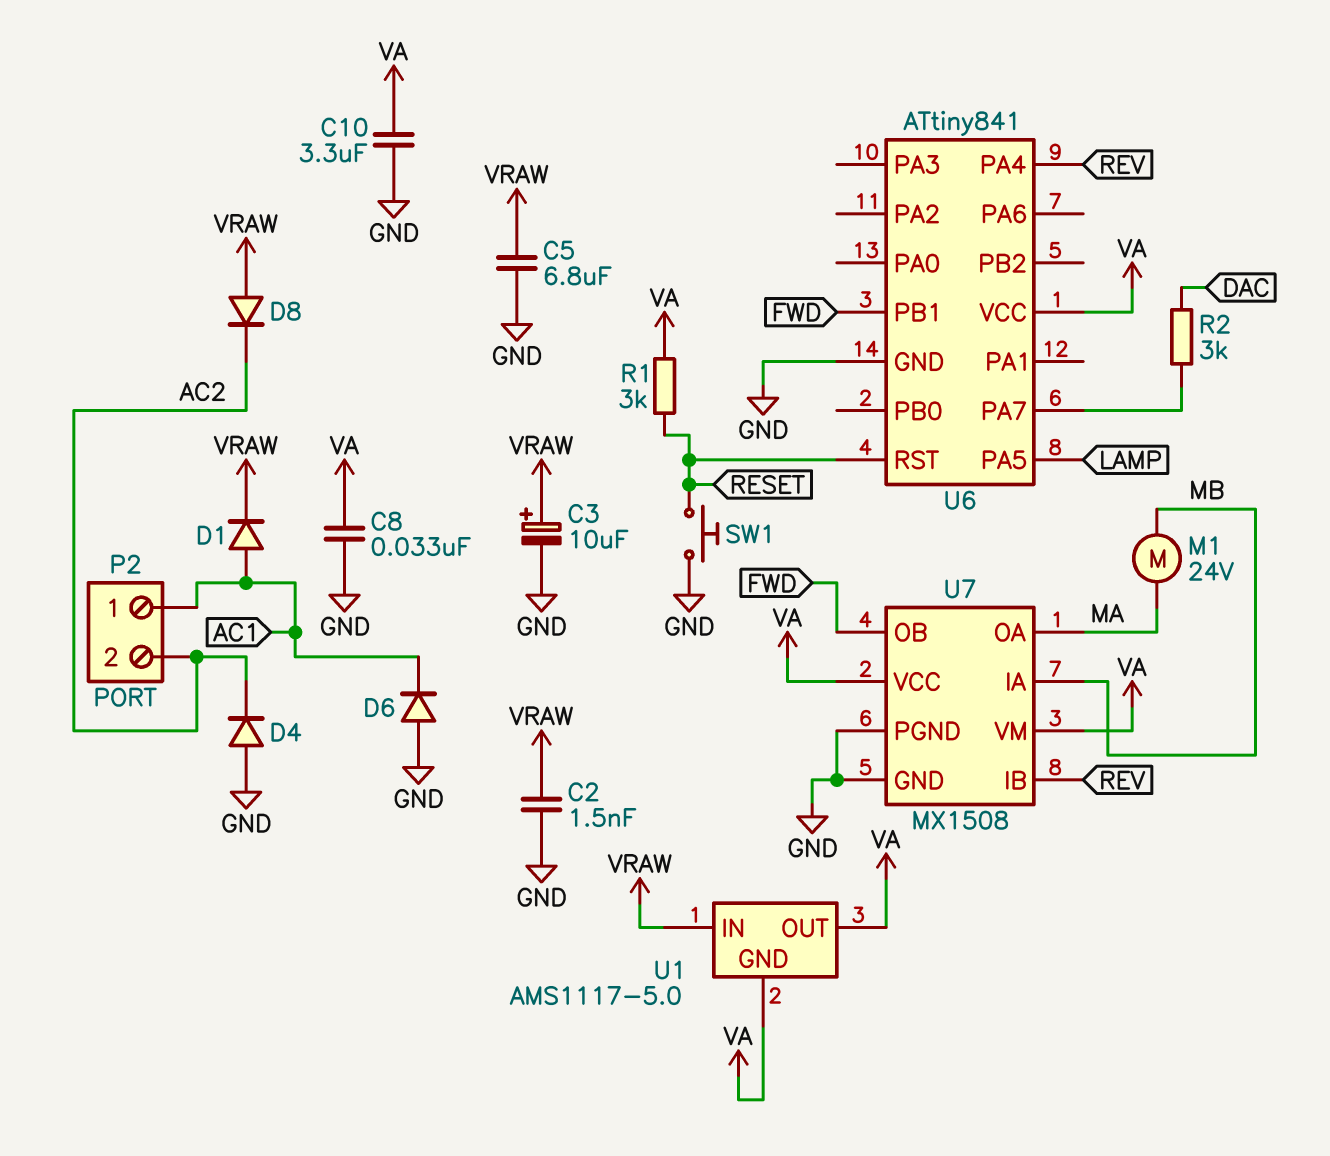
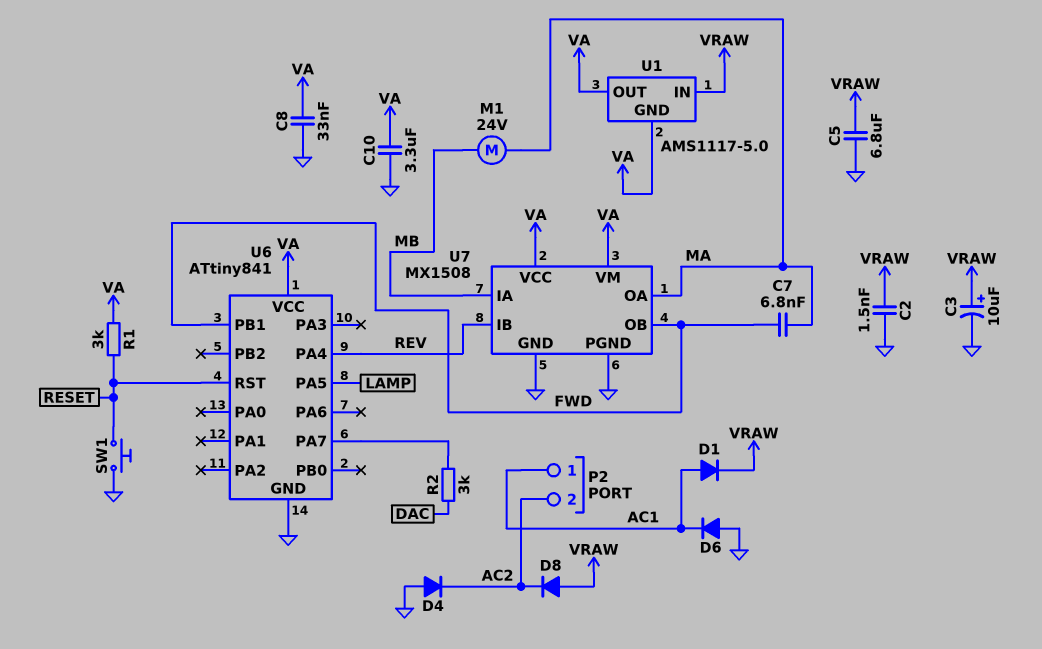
C7: none -> 6.8nF (FWD, MA)

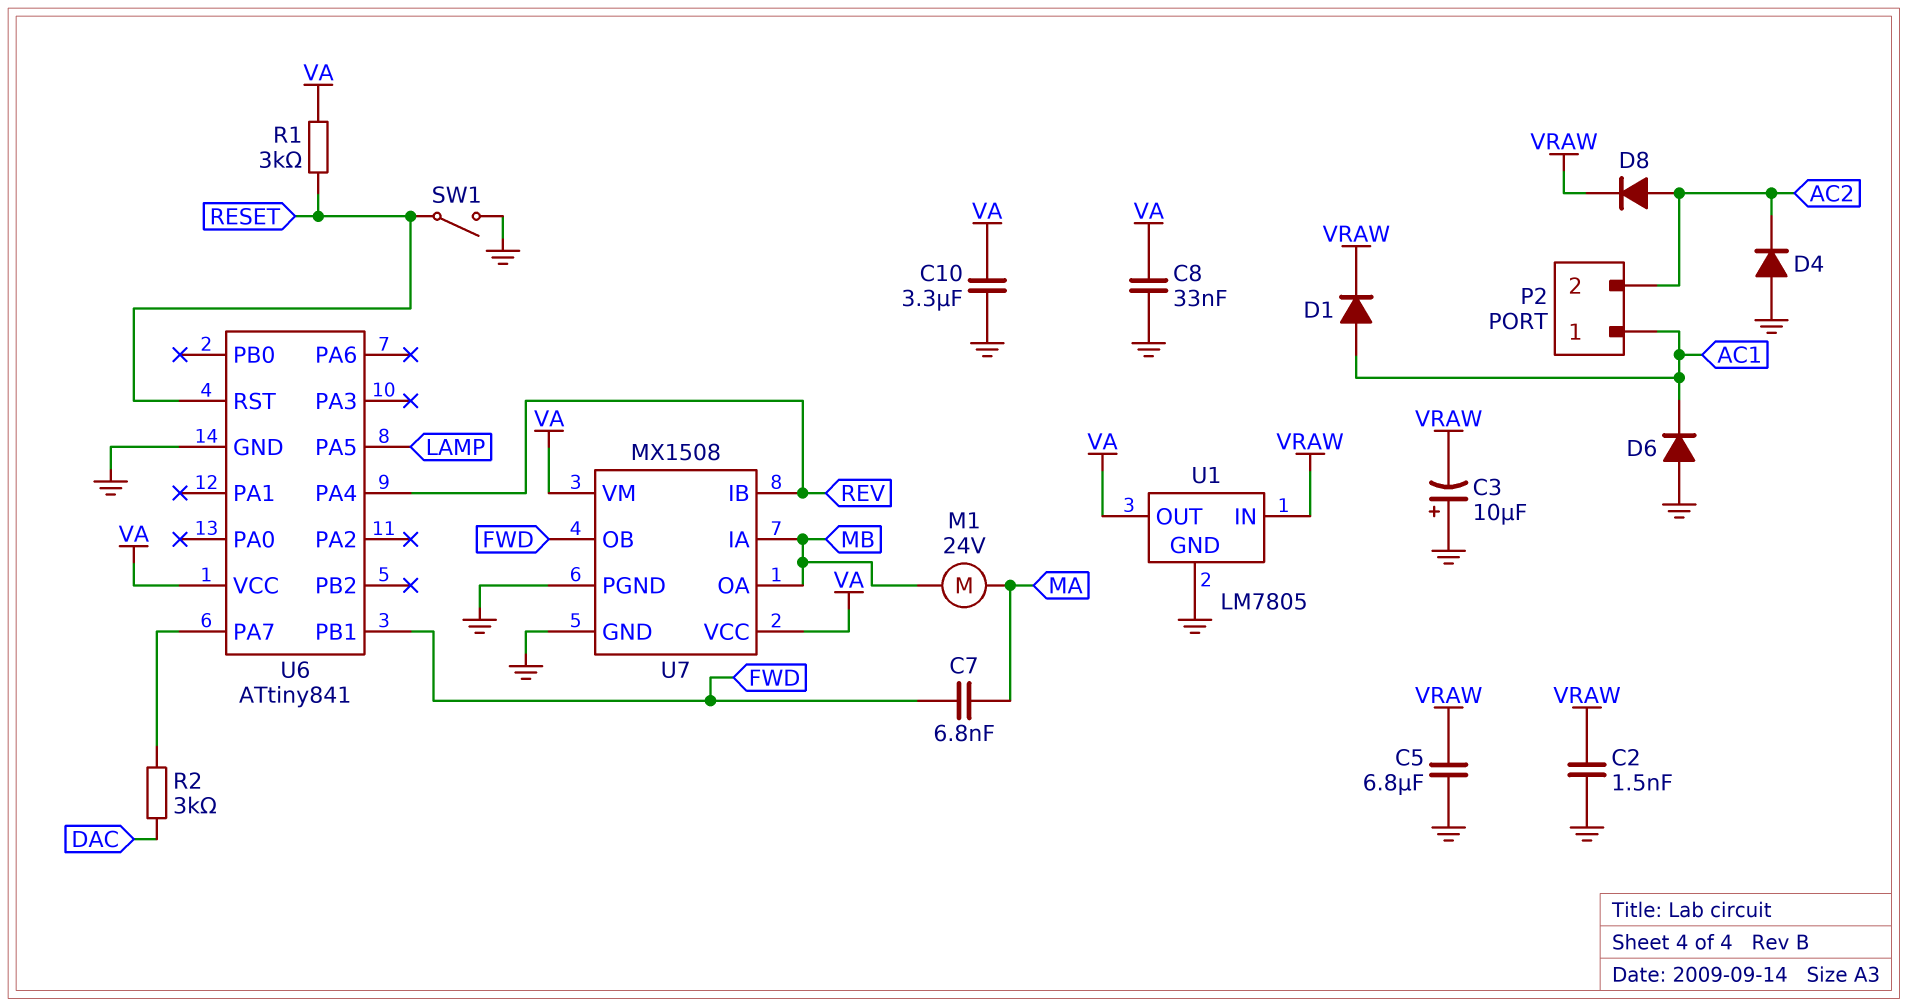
C3: 10uF (plus VRAW, minus GND) -> 10uF (plus GND, minus VRAW)
D8: diode (A VRAW, K AC2) -> diode (A AC2, K VRAW)
SW1: button (GND, RESET) -> switch (GND, RESET)
U1: AMS1117-5.0 -> LM7805
U1 pin GND: VA -> GND
U7 pin OA: MA -> MB

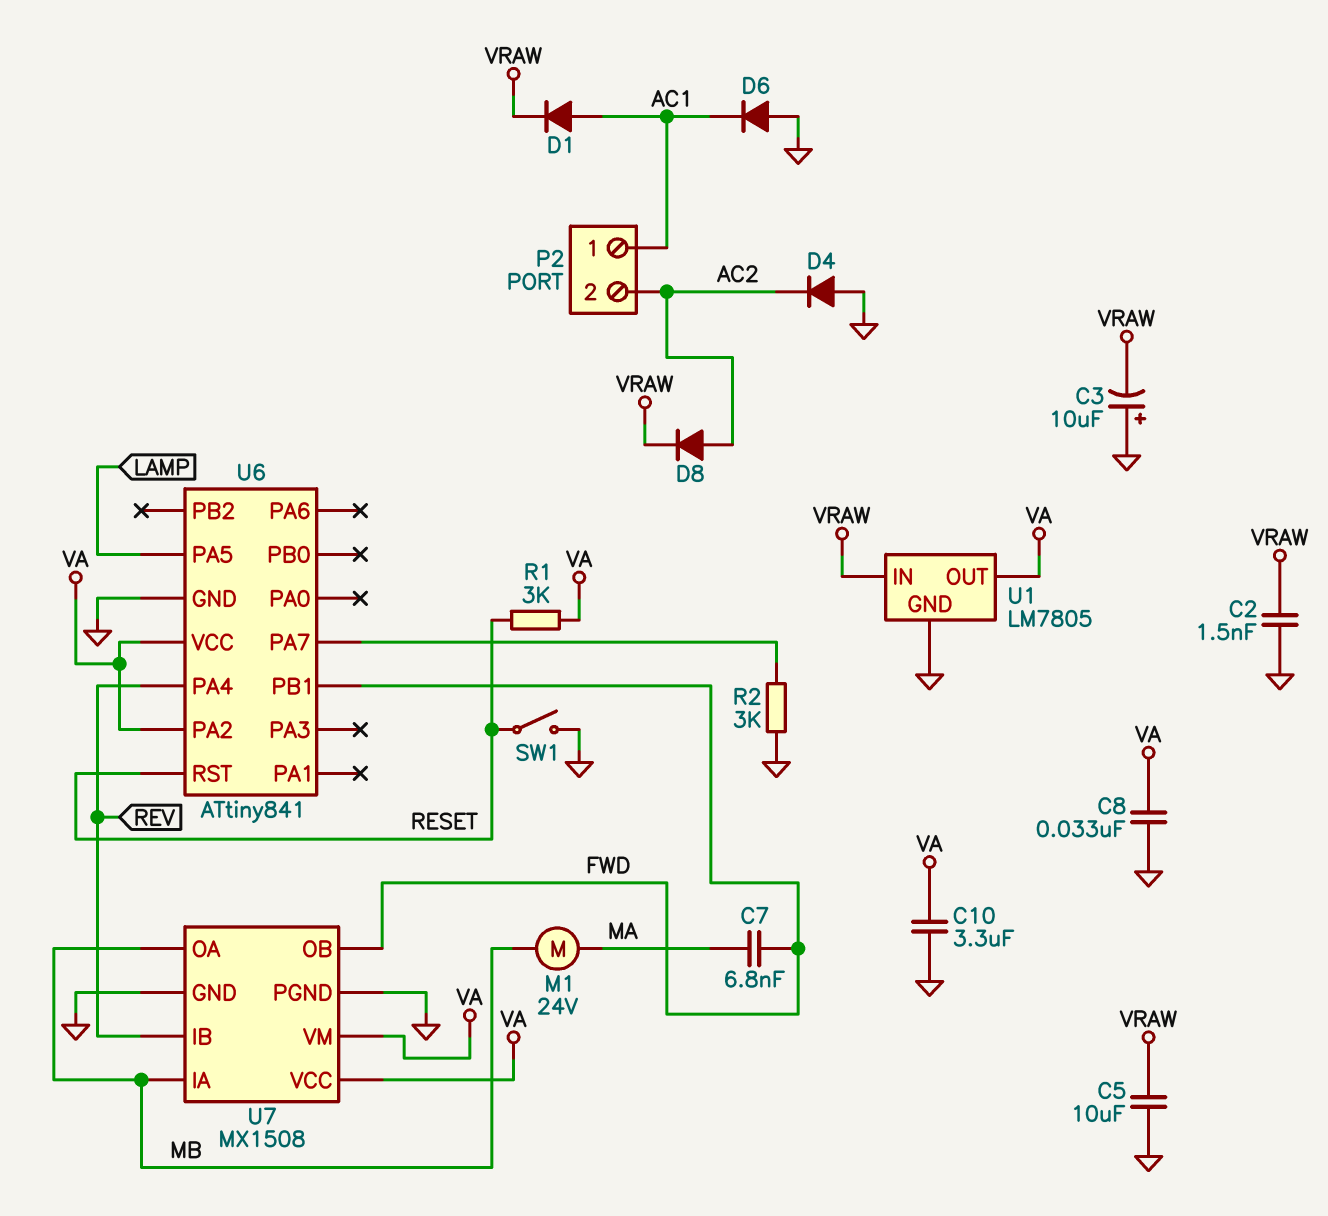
C5: 6.8uF (GND, VRAW) -> 10uF (GND, VRAW)
R2: 3k (DAC, U6/PA7) -> 3k (GND, U6/PA7)
U6 pin PA2: none -> VA

